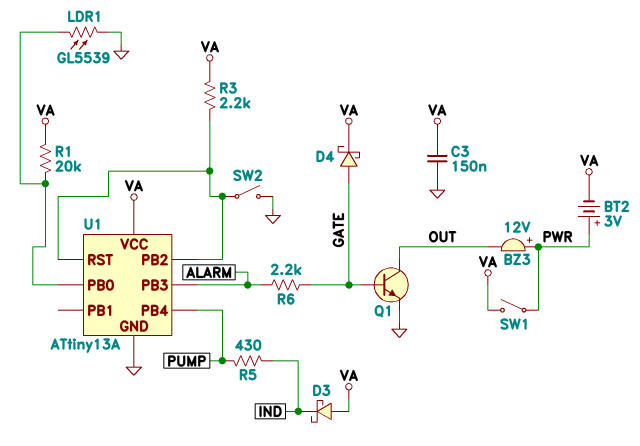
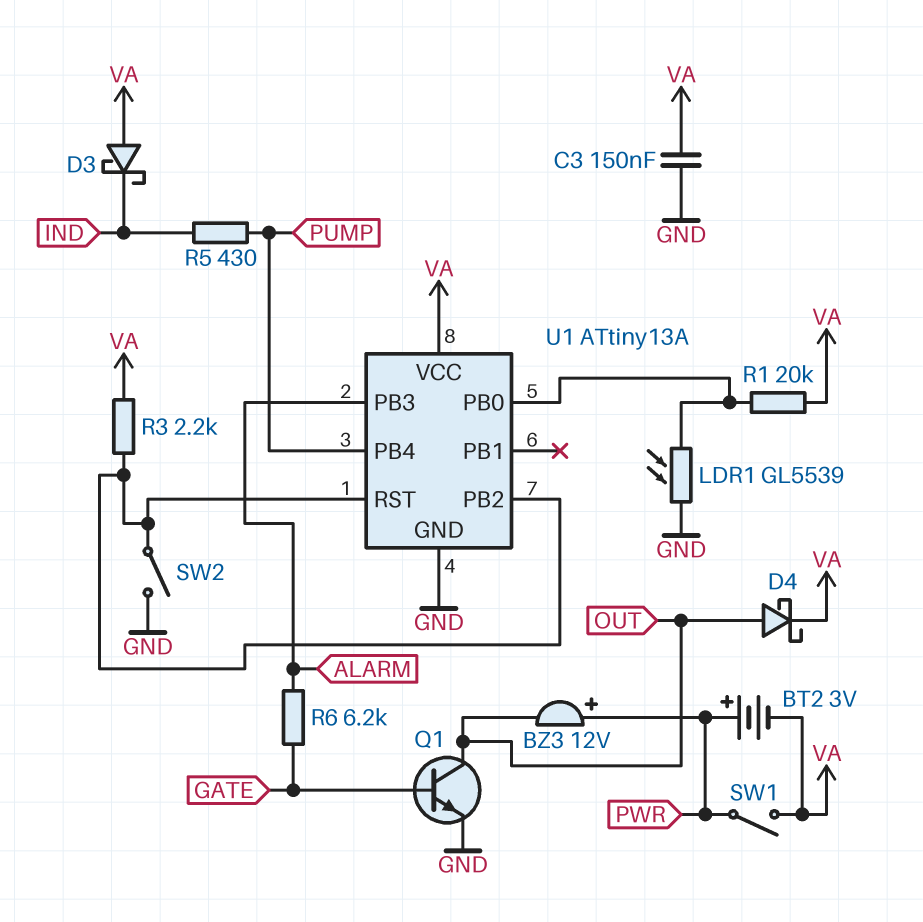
D4: schottky (A GATE, K VA) -> schottky (A OUT, K VA)
R6: 2.2k (ALARM, GATE) -> 6.2k (ALARM, GATE)

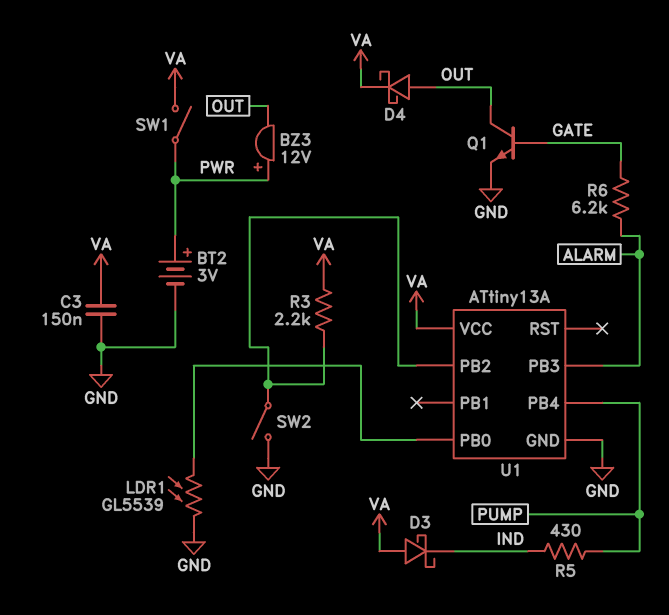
BT2: 3V (plus PWR, minus VA) -> 3V (plus PWR, minus GND)
R1: 20k (U1/PB0, VA) -> none
U1 pin RST: U1/PB2 -> none

